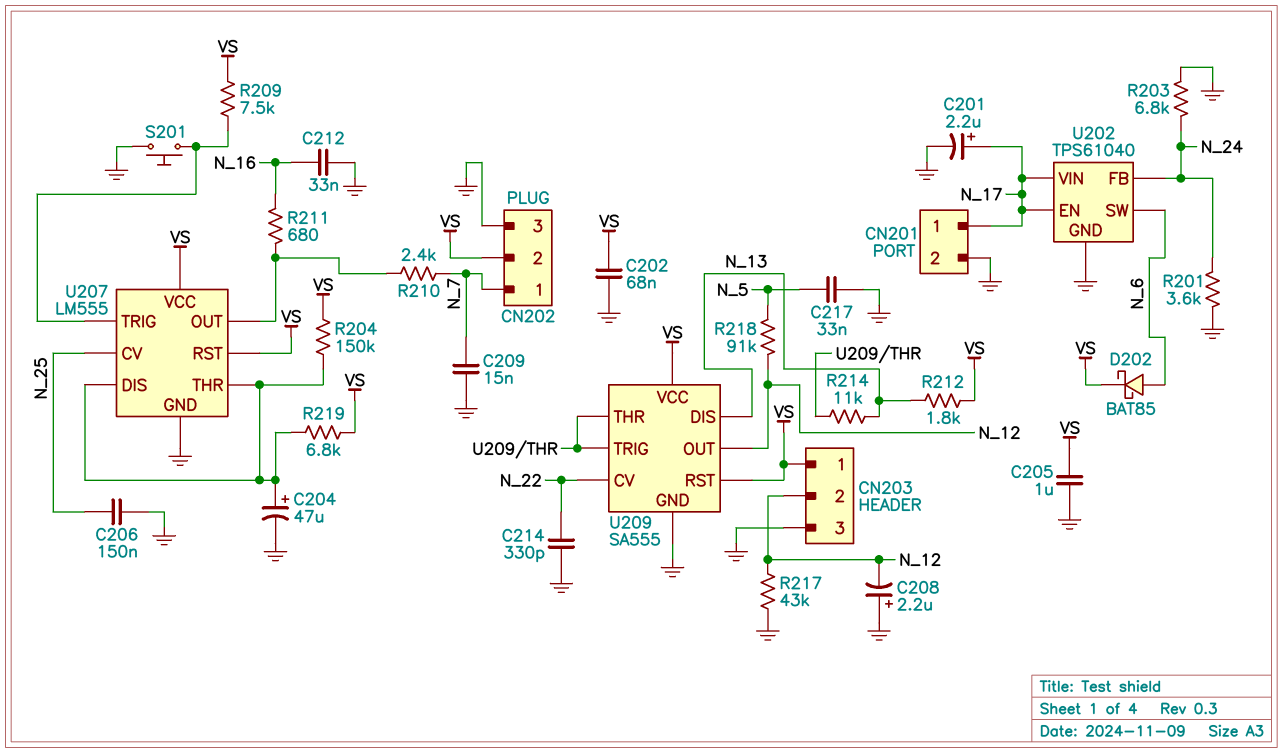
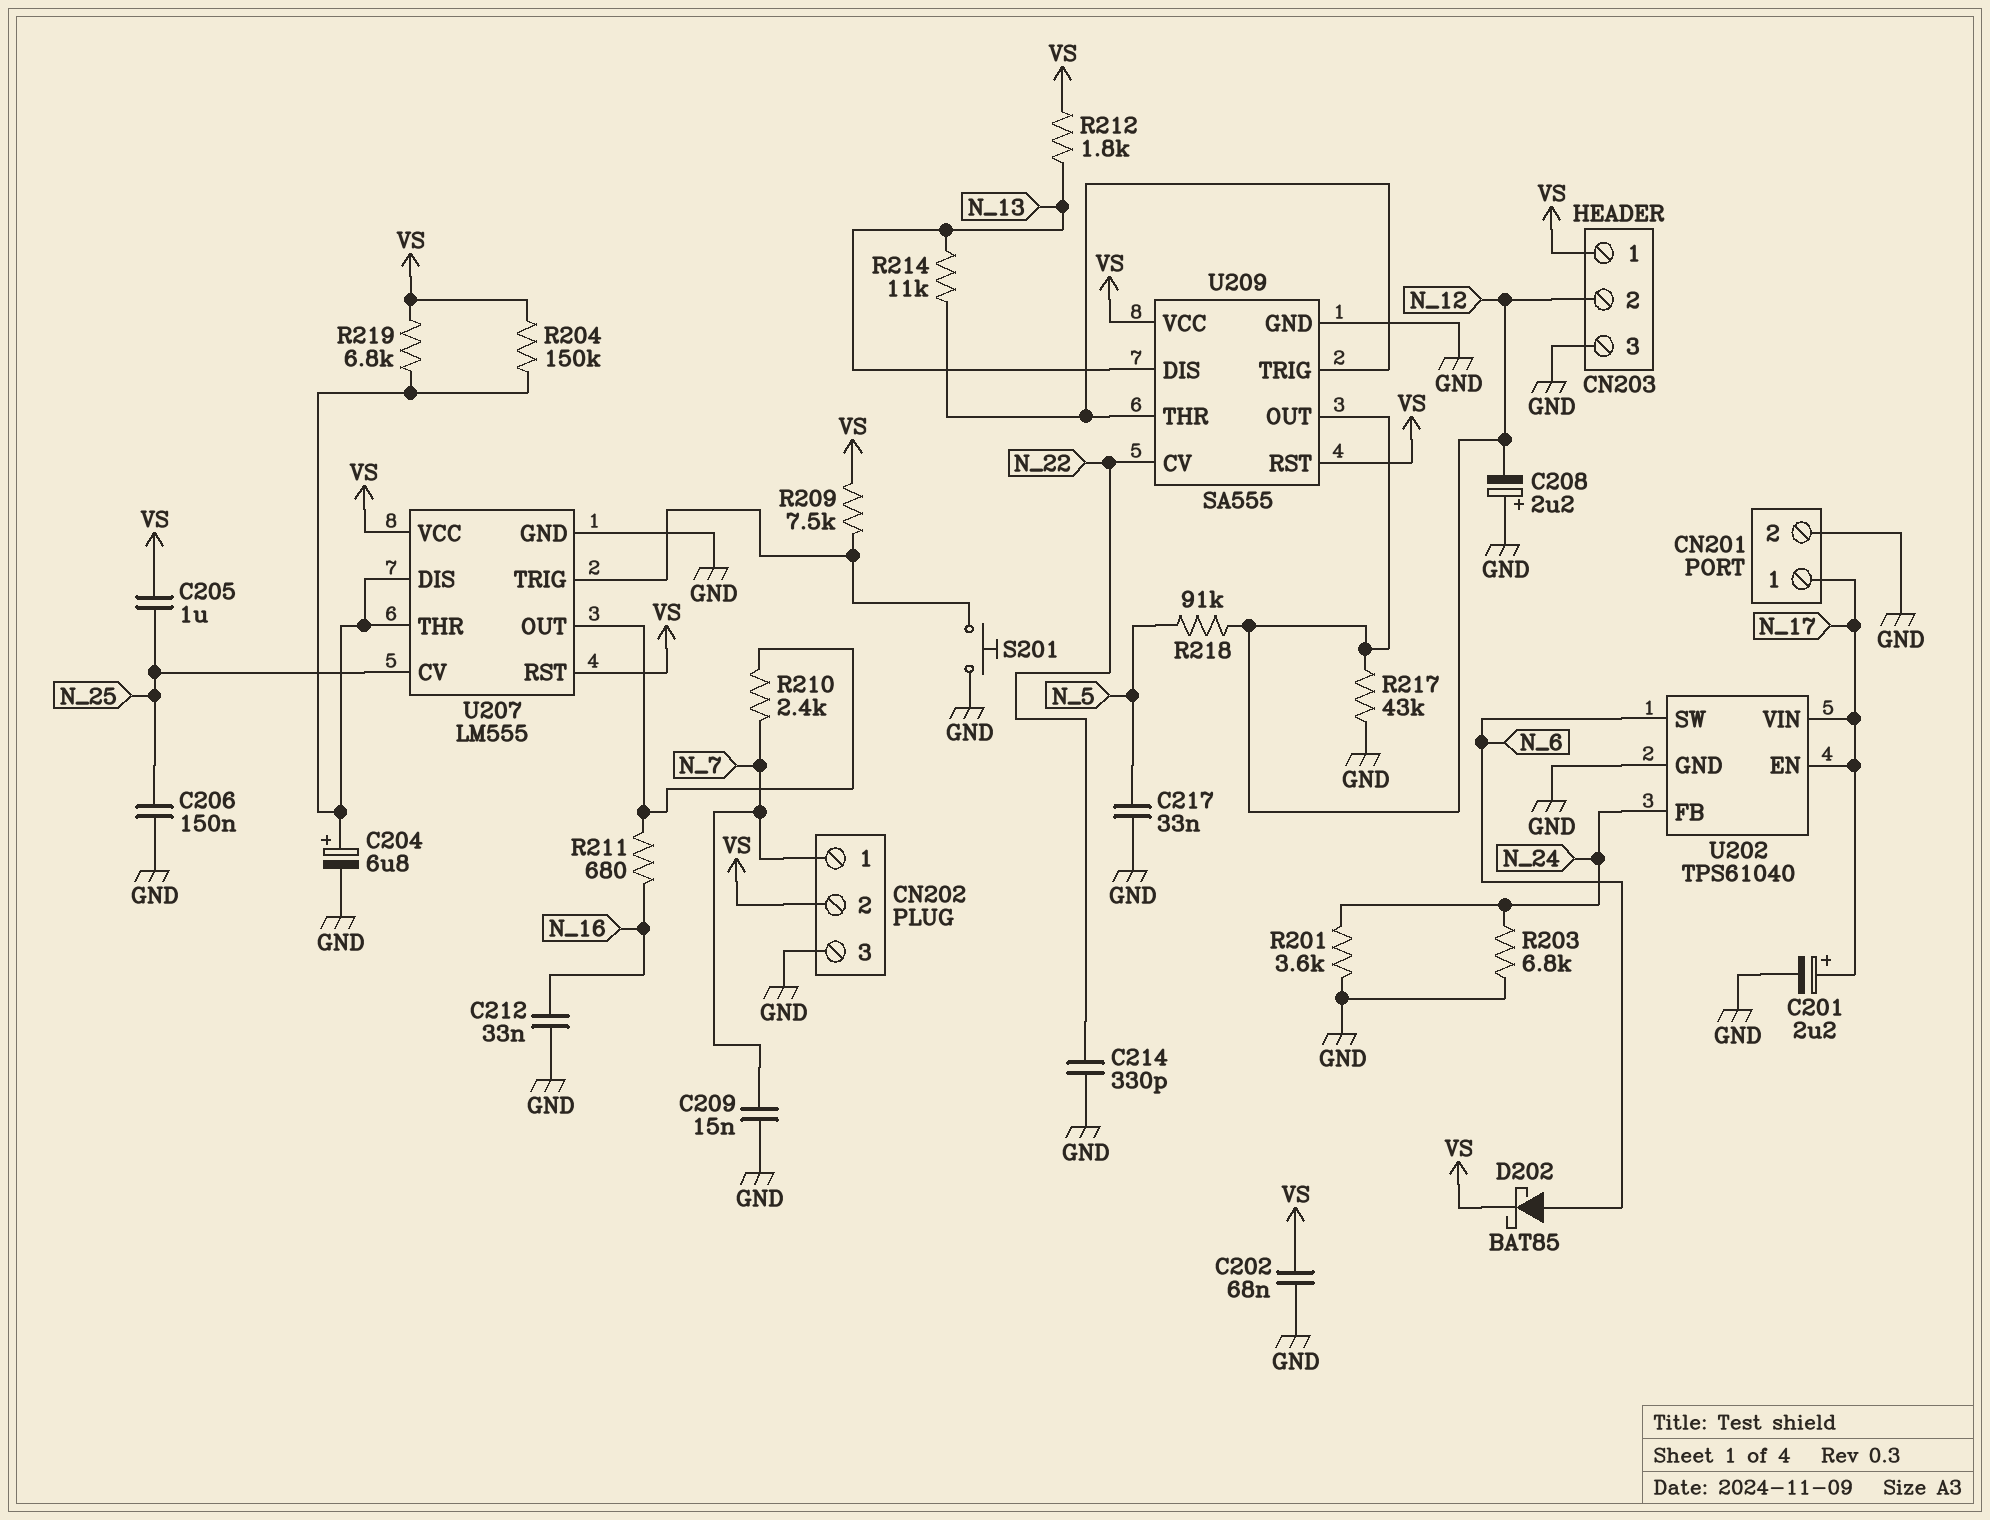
C204: 47uF (plus U207/DIS, minus GND) -> 6.8uF (plus U207/DIS, minus GND)
C205: 1uF (GND, VS) -> 1uF (N_25, VS)

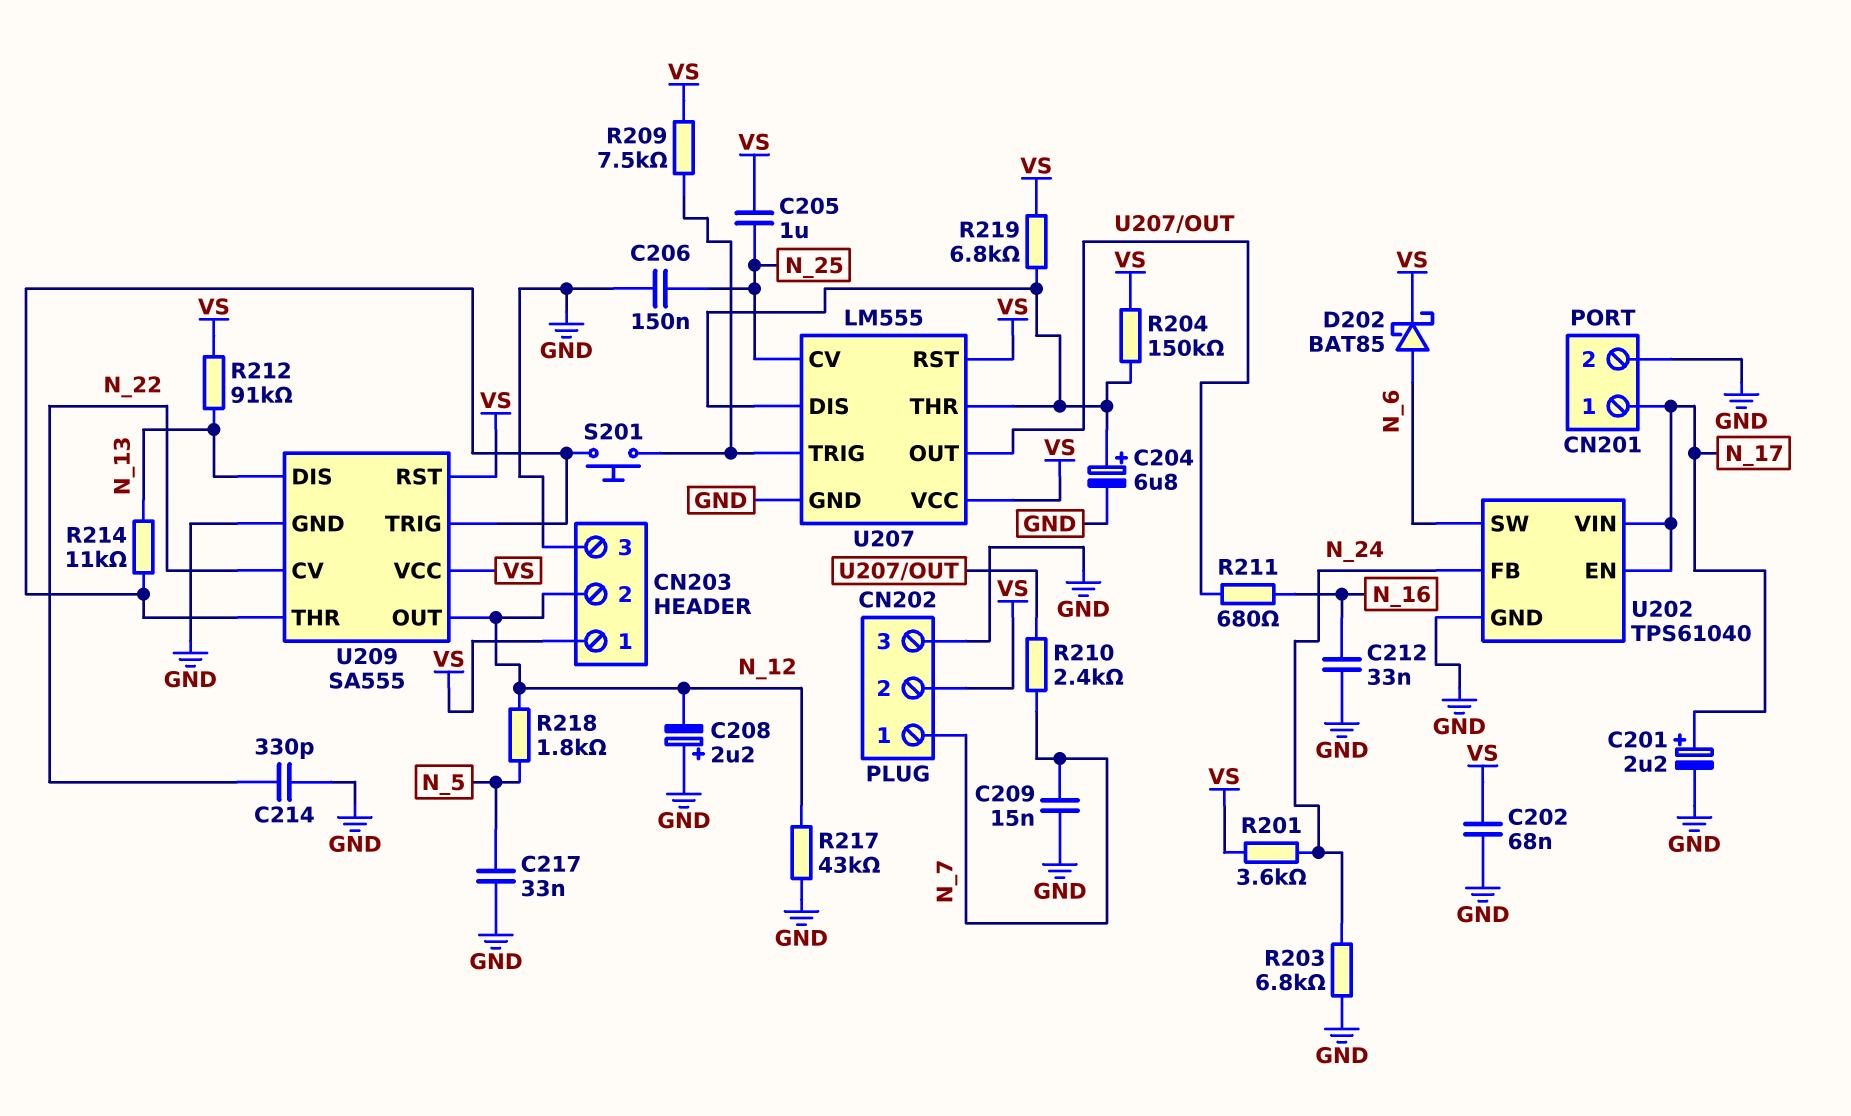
R201: 3.6k (GND, N_24) -> 3.6k (N_24, VS)
R212: 1.8k (N_13, VS) -> 91k (N_13, VS)
R218: 91k (N_5, N_12) -> 1.8k (N_5, N_12)
S201: button (GND, U207/TRIG) -> button (U207/TRIG, U209/THR)

